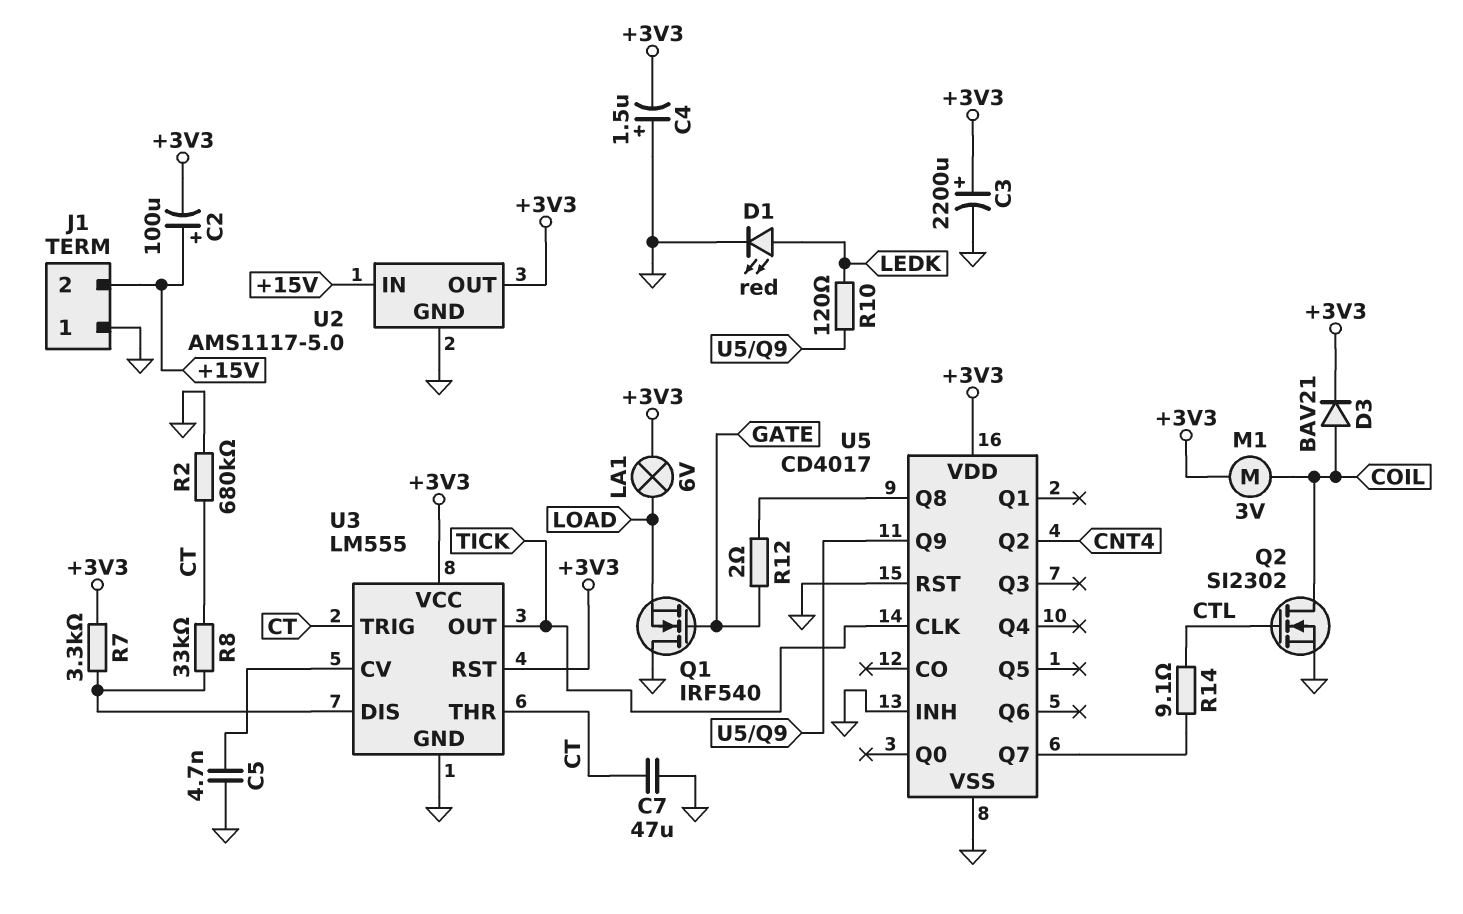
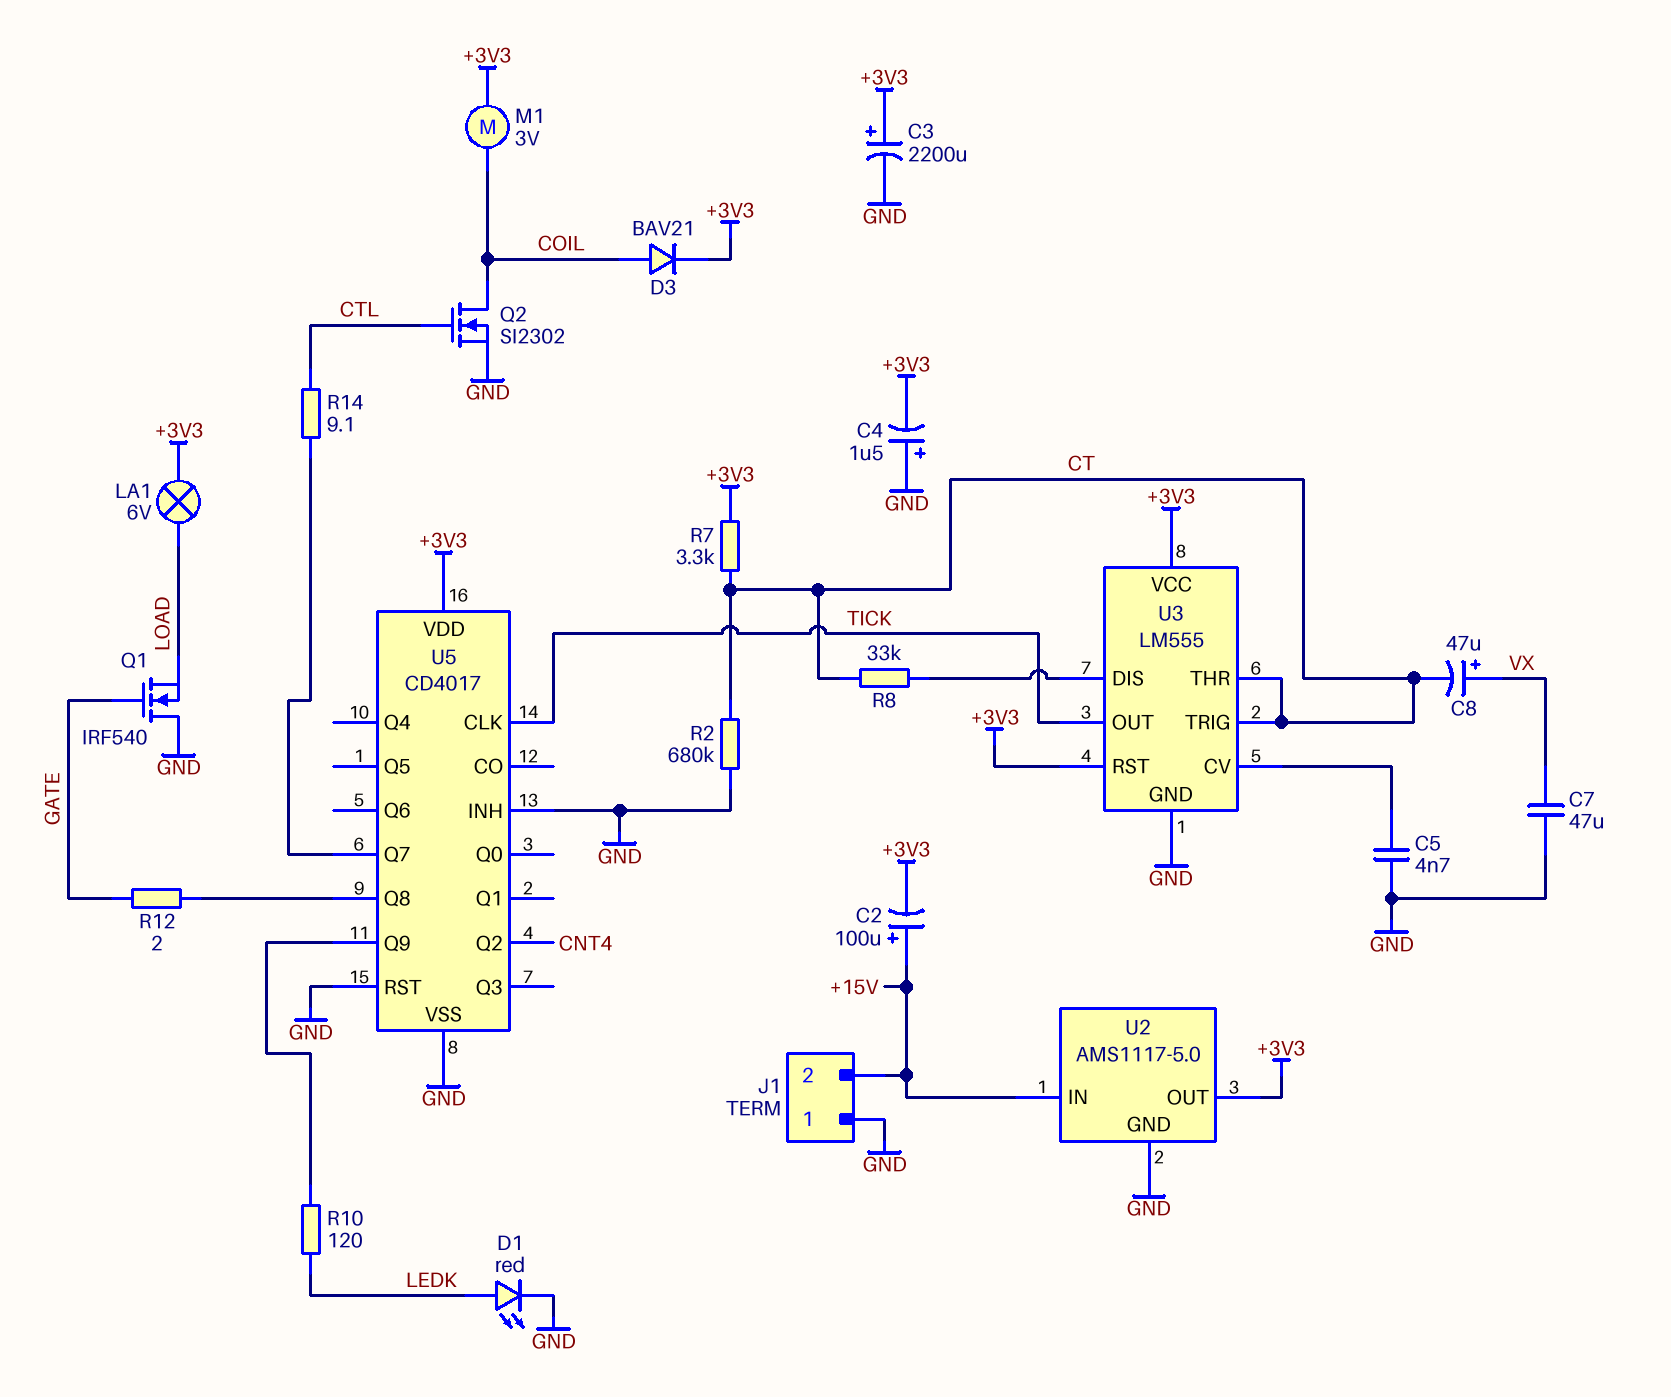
C7: 47uF (CT, GND) -> 47uF (GND, VX)
C8: none -> 47uF (plus VX, minus CT)
R7: 3.3k (+3V3, U3/DIS) -> 3.3k (+3V3, CT)

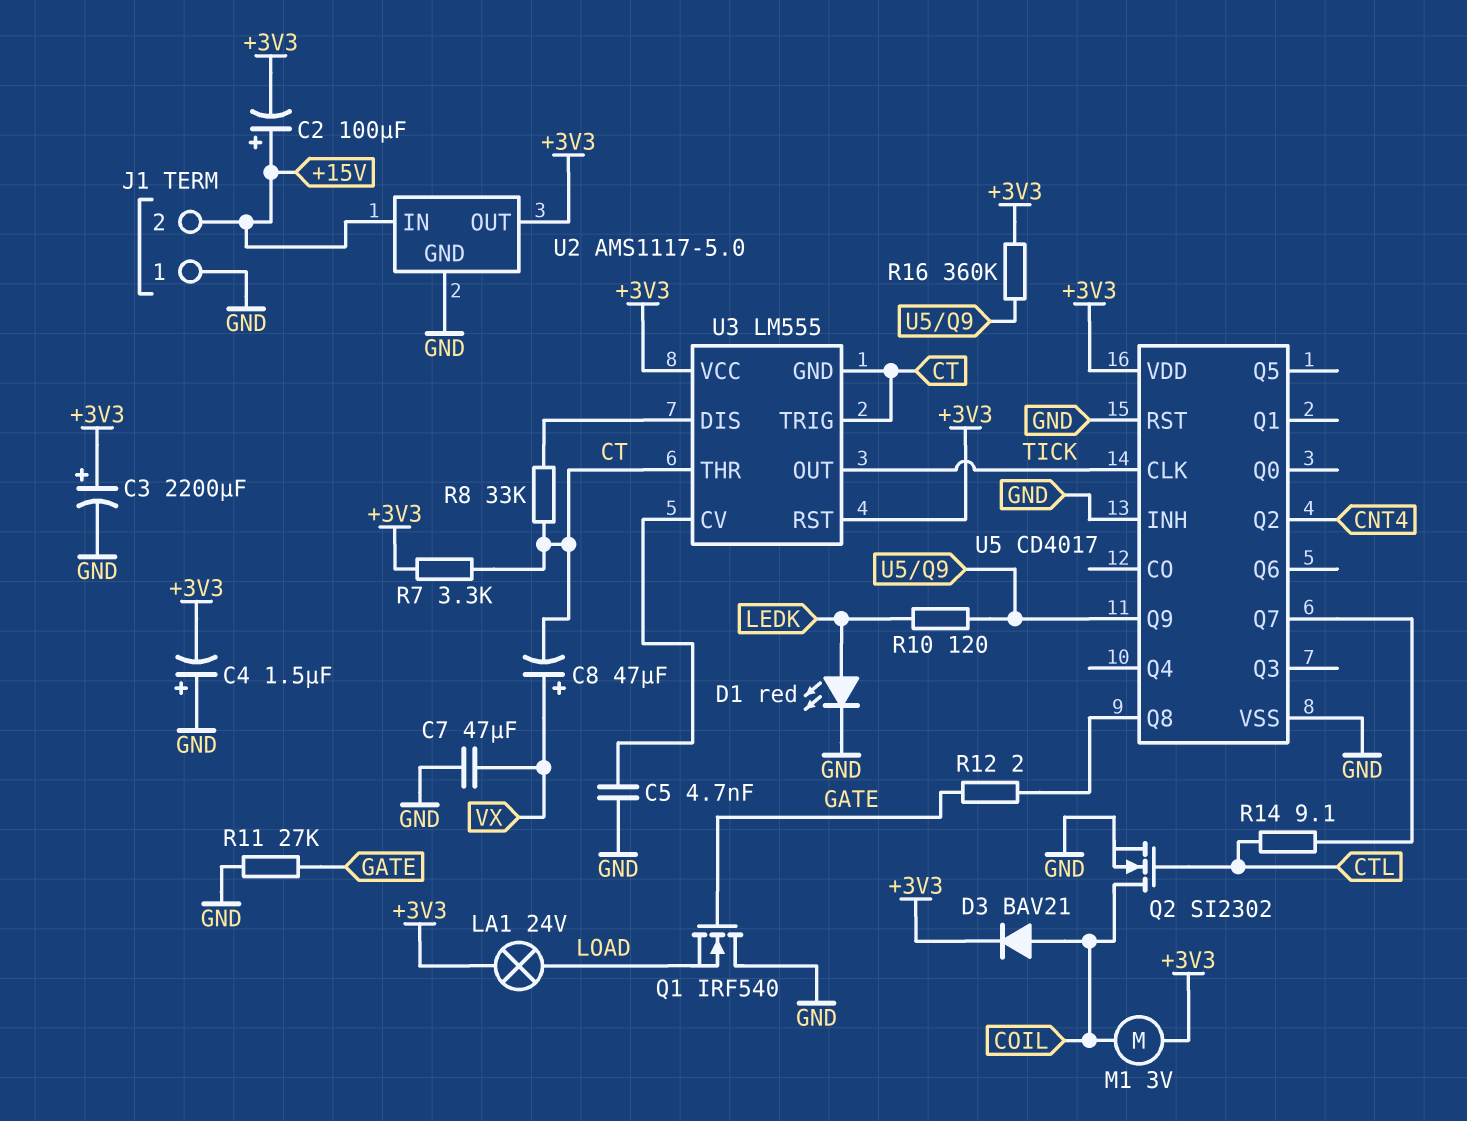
LA1: lamp 6V (+3V3, LOAD) -> lamp 24V (+3V3, LOAD)
R2: 680k (CT, GND) -> none
R11: none -> 27k (GATE, GND)
R16: none -> 360k (+3V3, U5/Q9)
U3 pin GND: GND -> CT

